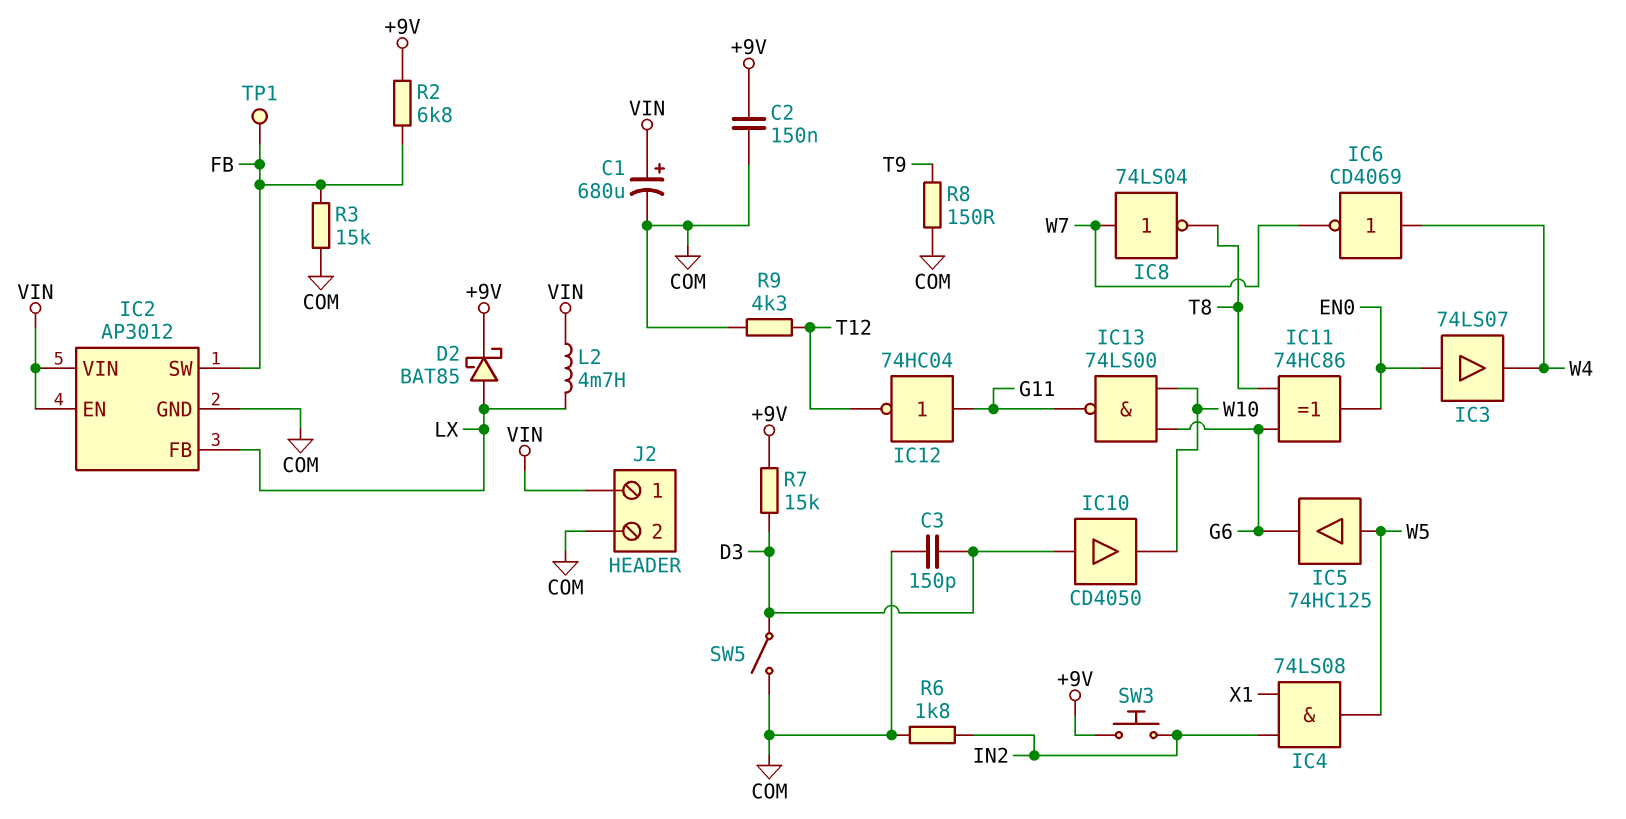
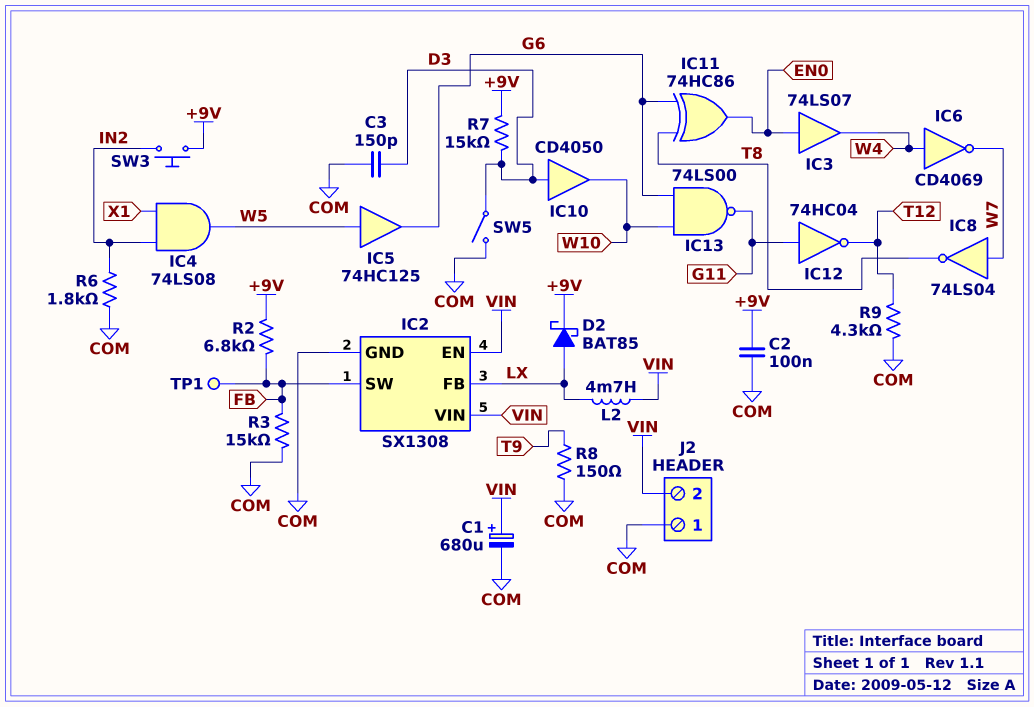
C2: 150nF (+9V, COM) -> 100nF (+9V, COM)
IC2: AP3012 -> SX1308
J2 pin 1: VIN -> COM
J2 pin 2: COM -> VIN

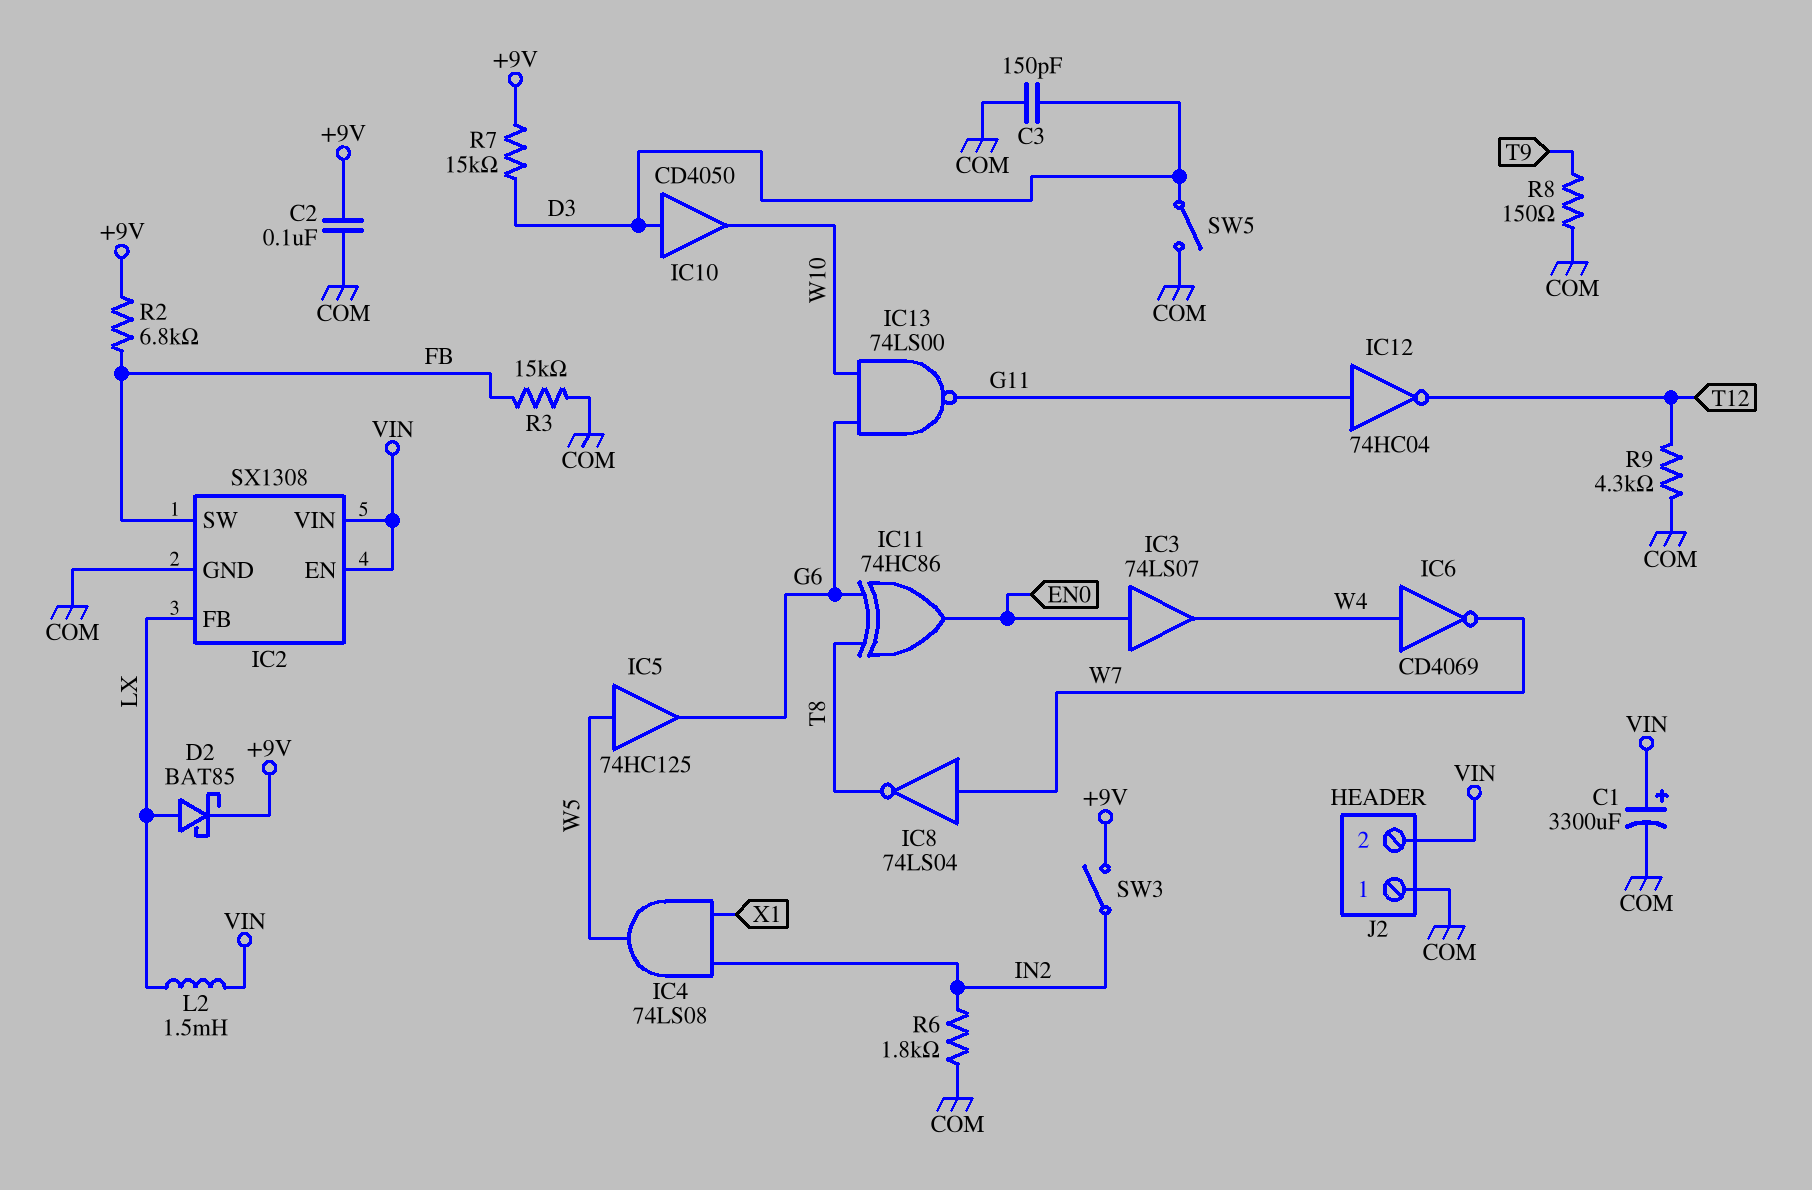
C1: 680uF (plus VIN, minus COM) -> 3300uF (plus VIN, minus COM)
L2: 4.7mH (LX, VIN) -> 1.5mH (LX, VIN)
SW3: button (+9V, IN2) -> switch (+9V, IN2)
TP1: test point (FB) -> none

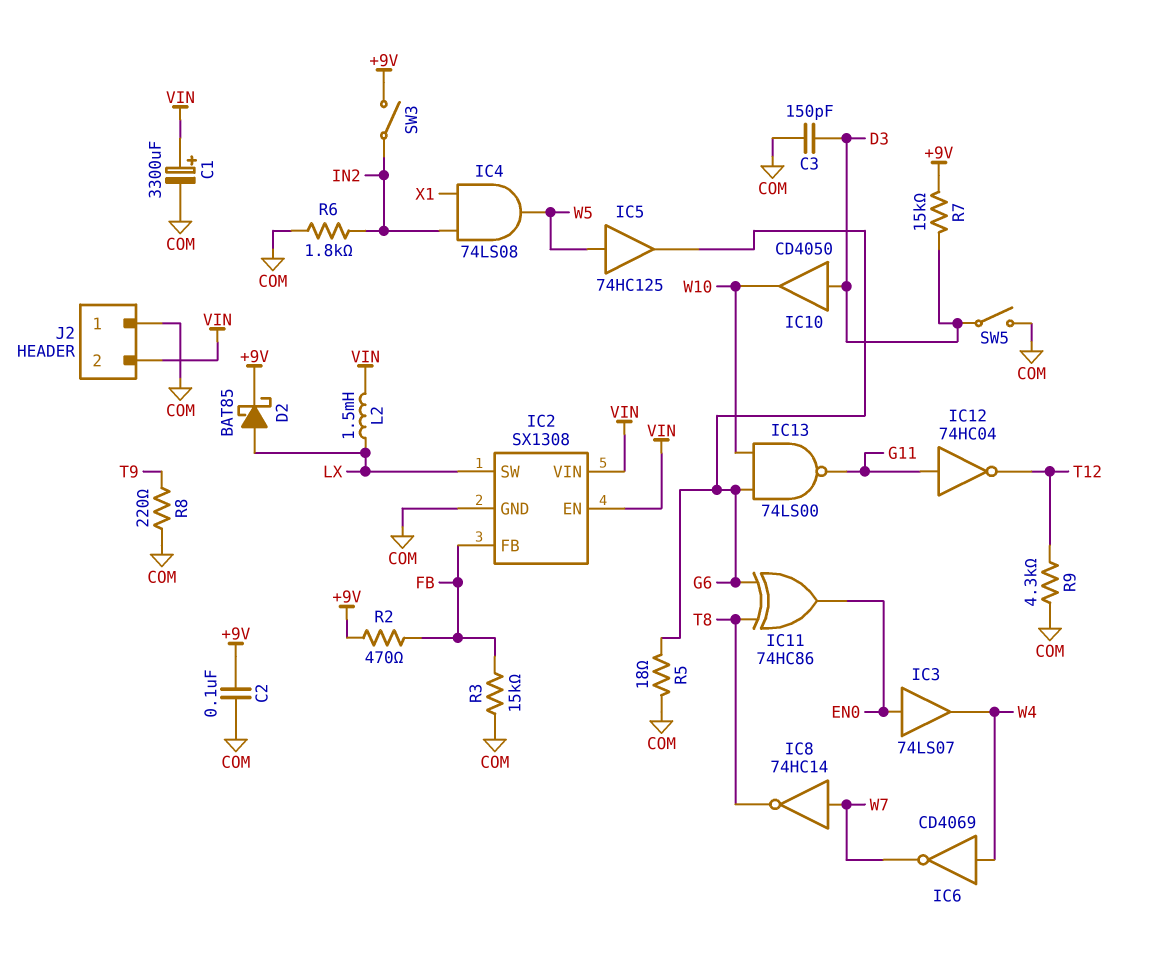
IC2 pin FB: LX -> FB
IC2 pin SW: FB -> LX
IC8: NOT 74LS04 (in W7, out T8) -> NOT 74HC14 (in W7, out T8)
R2: 6.8k (+9V, FB) -> 470 (+9V, FB)
R5: none -> 18 (COM, G6)
R8: 150 (COM, T9) -> 220 (COM, T9)

